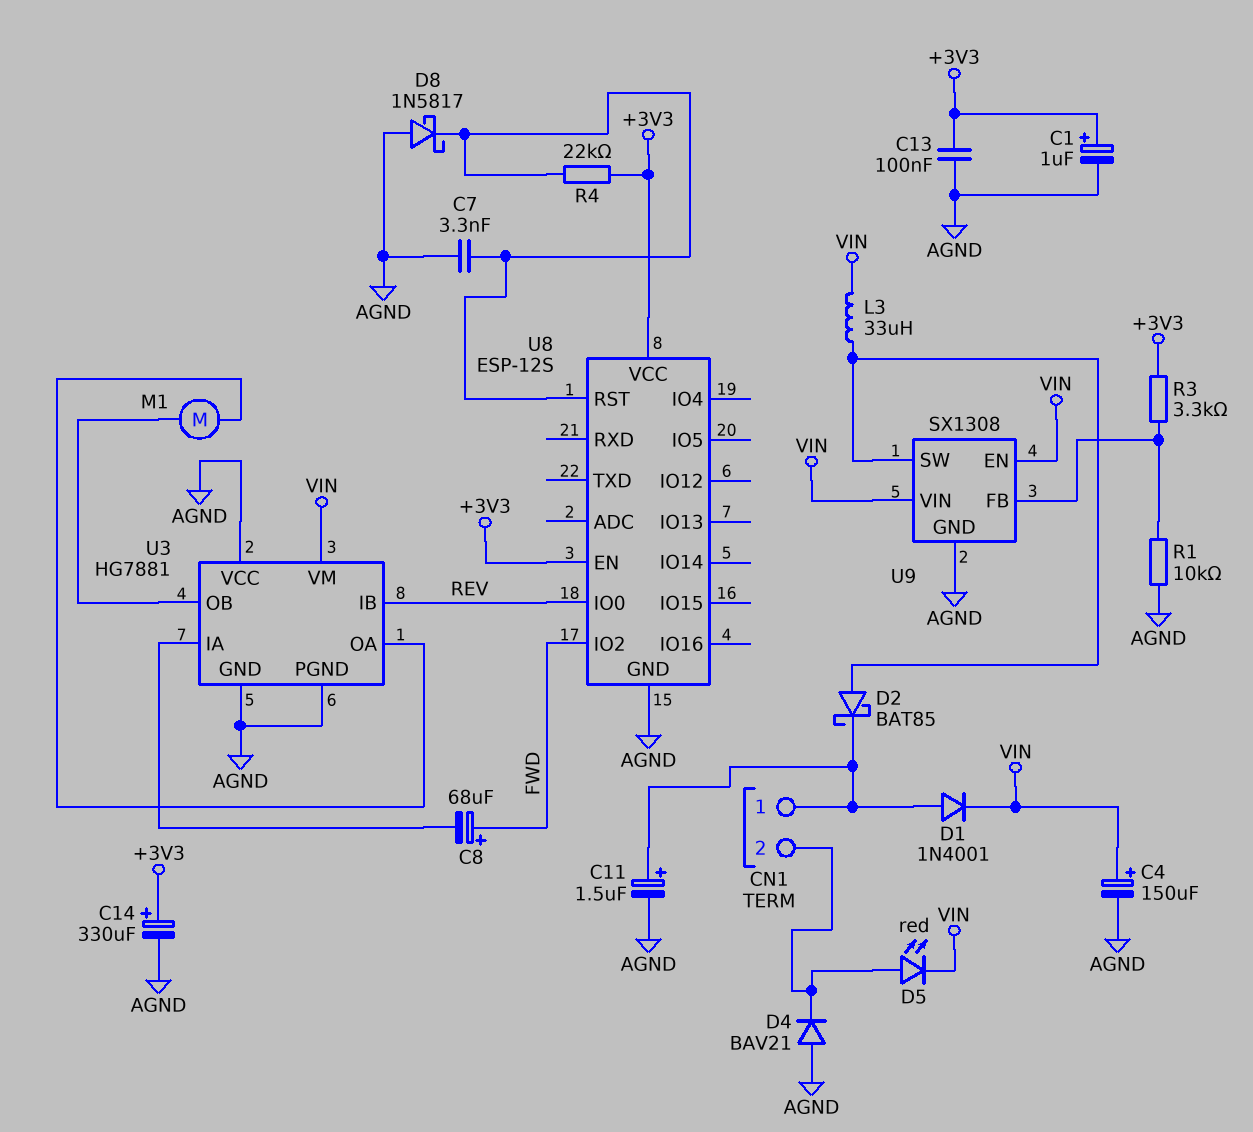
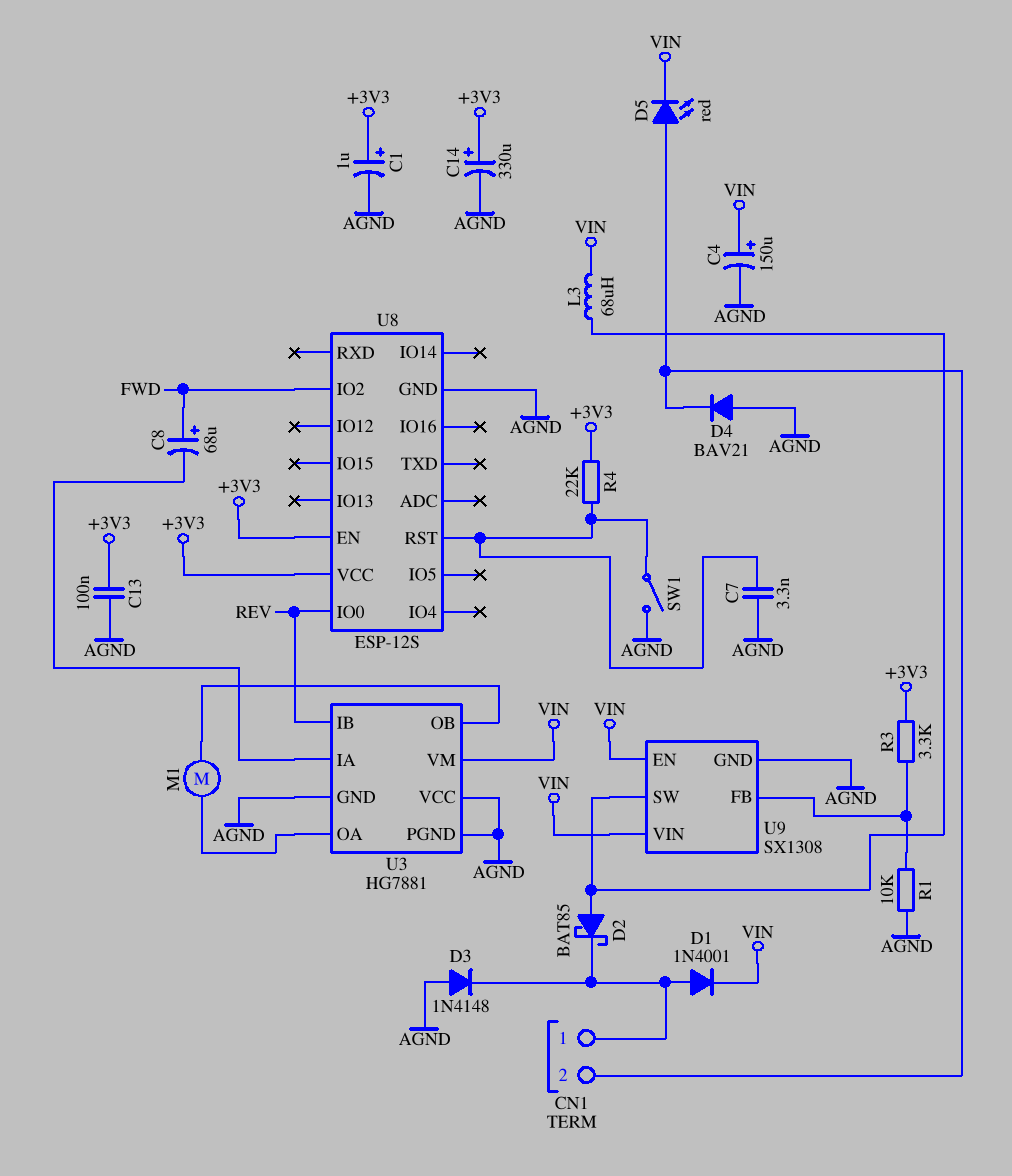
C11: 1.5uF (plus CN1/1, minus AGND) -> none
D3: none -> diode 1N4148 (A AGND, K CN1/1)
D8: schottky 1N5817 (A AGND, K U8/RST) -> none
L3: 33uH (U9/SW, VIN) -> 68uH (U9/SW, VIN)
SW1: none -> switch (AGND, U8/RST)

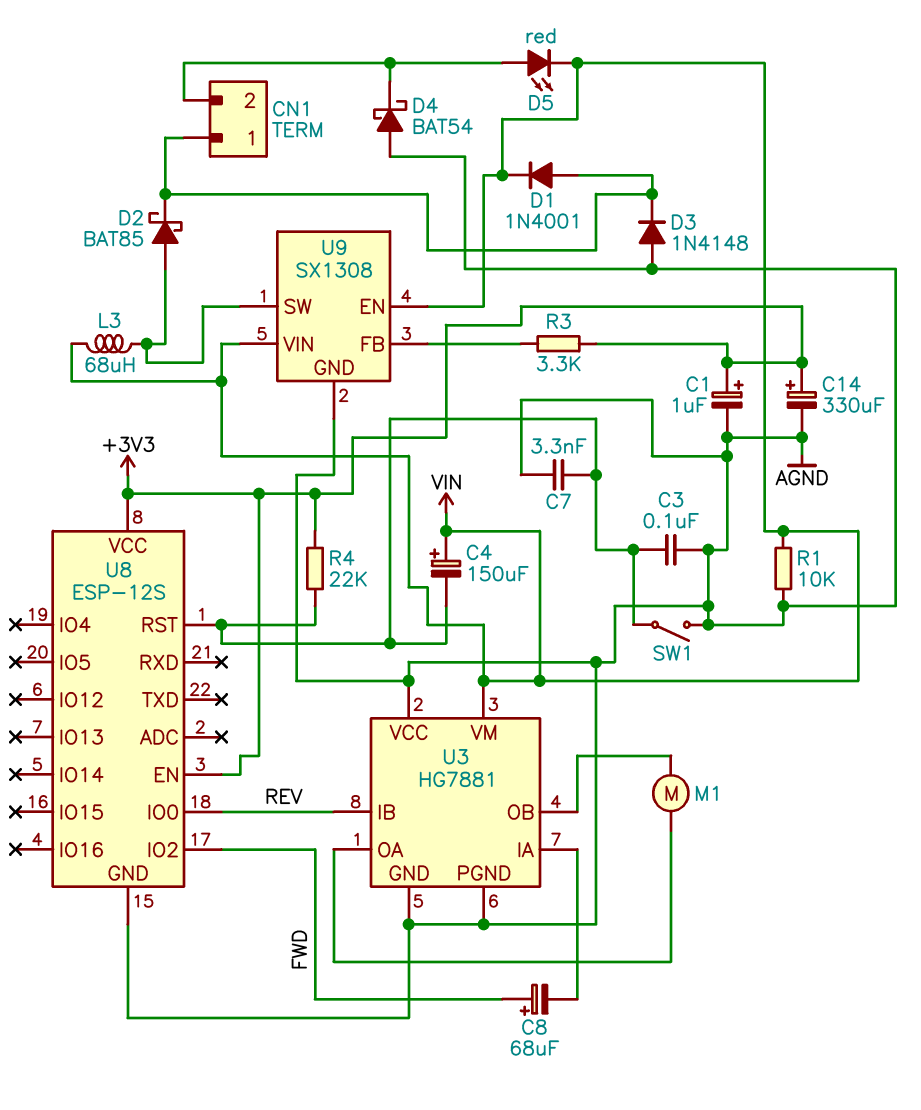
C3: none -> 100nF (AGND, U8/RST)
C4: 150uF (plus VIN, minus AGND) -> 150uF (plus VIN, minus U8/RST)
C13: 100nF (+3V3, AGND) -> none
D4: diode BAV21 (A AGND, K CN1/2) -> schottky BAT54 (A AGND, K CN1/2)
R1: 10k (AGND, U9/FB) -> 10k (AGND, VIN)

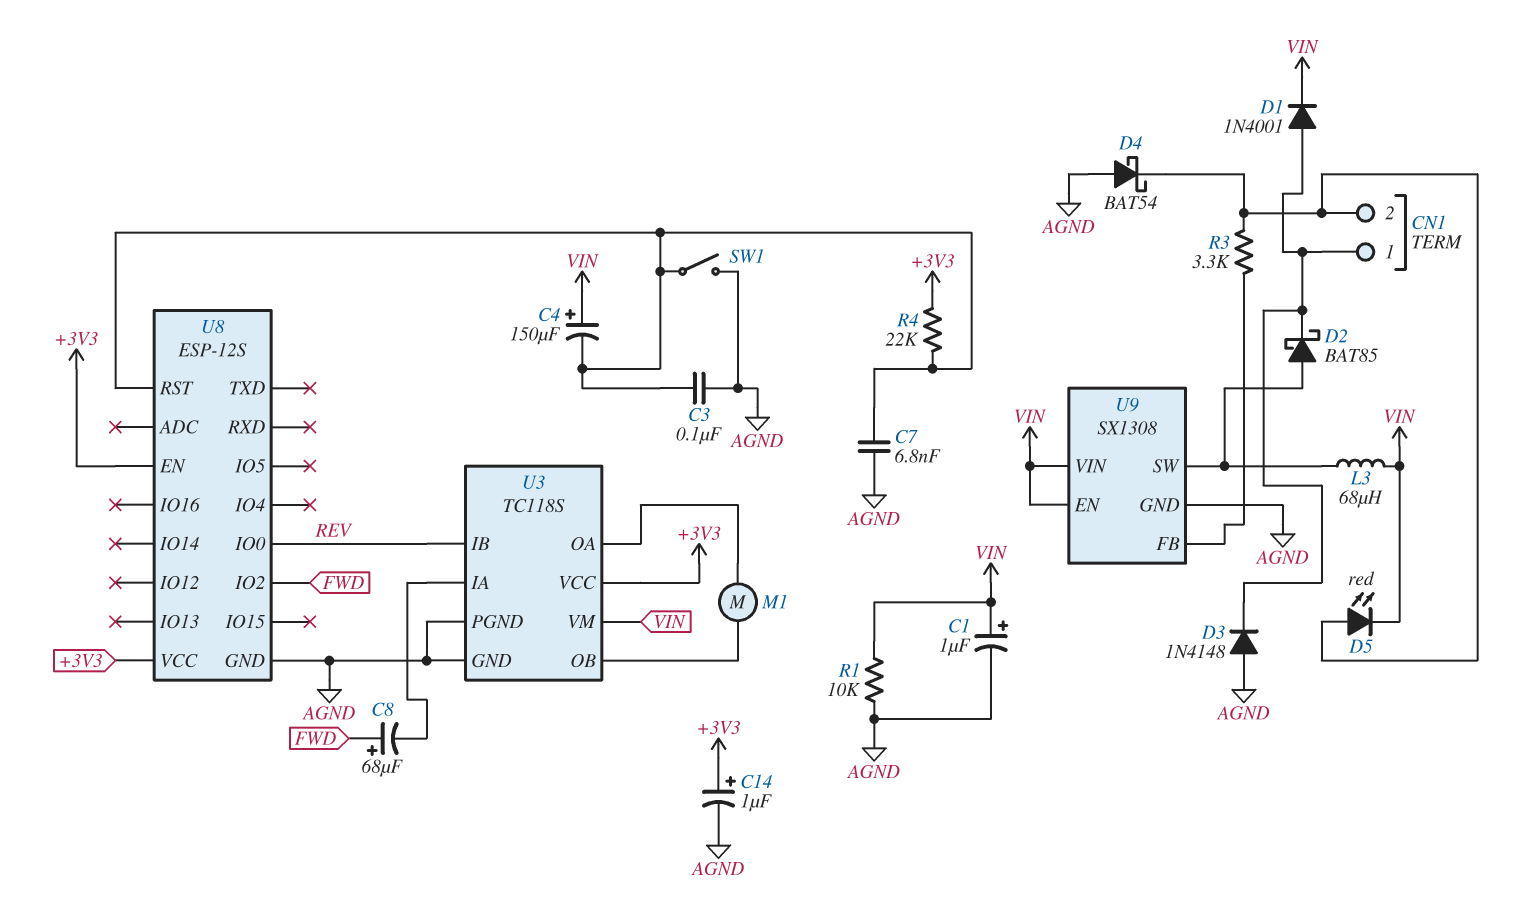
C1: 1uF (plus +3V3, minus AGND) -> 1uF (plus VIN, minus AGND)
C7: 3.3nF (AGND, U8/RST) -> 6.8nF (AGND, U8/RST)
C14: 330uF (plus +3V3, minus AGND) -> 1uF (plus +3V3, minus AGND)
R3: 3.3k (+3V3, U9/FB) -> 3.3k (CN1/2, U9/FB)
U3: HG7881 -> TC118S
U3 pin VCC: AGND -> +3V3

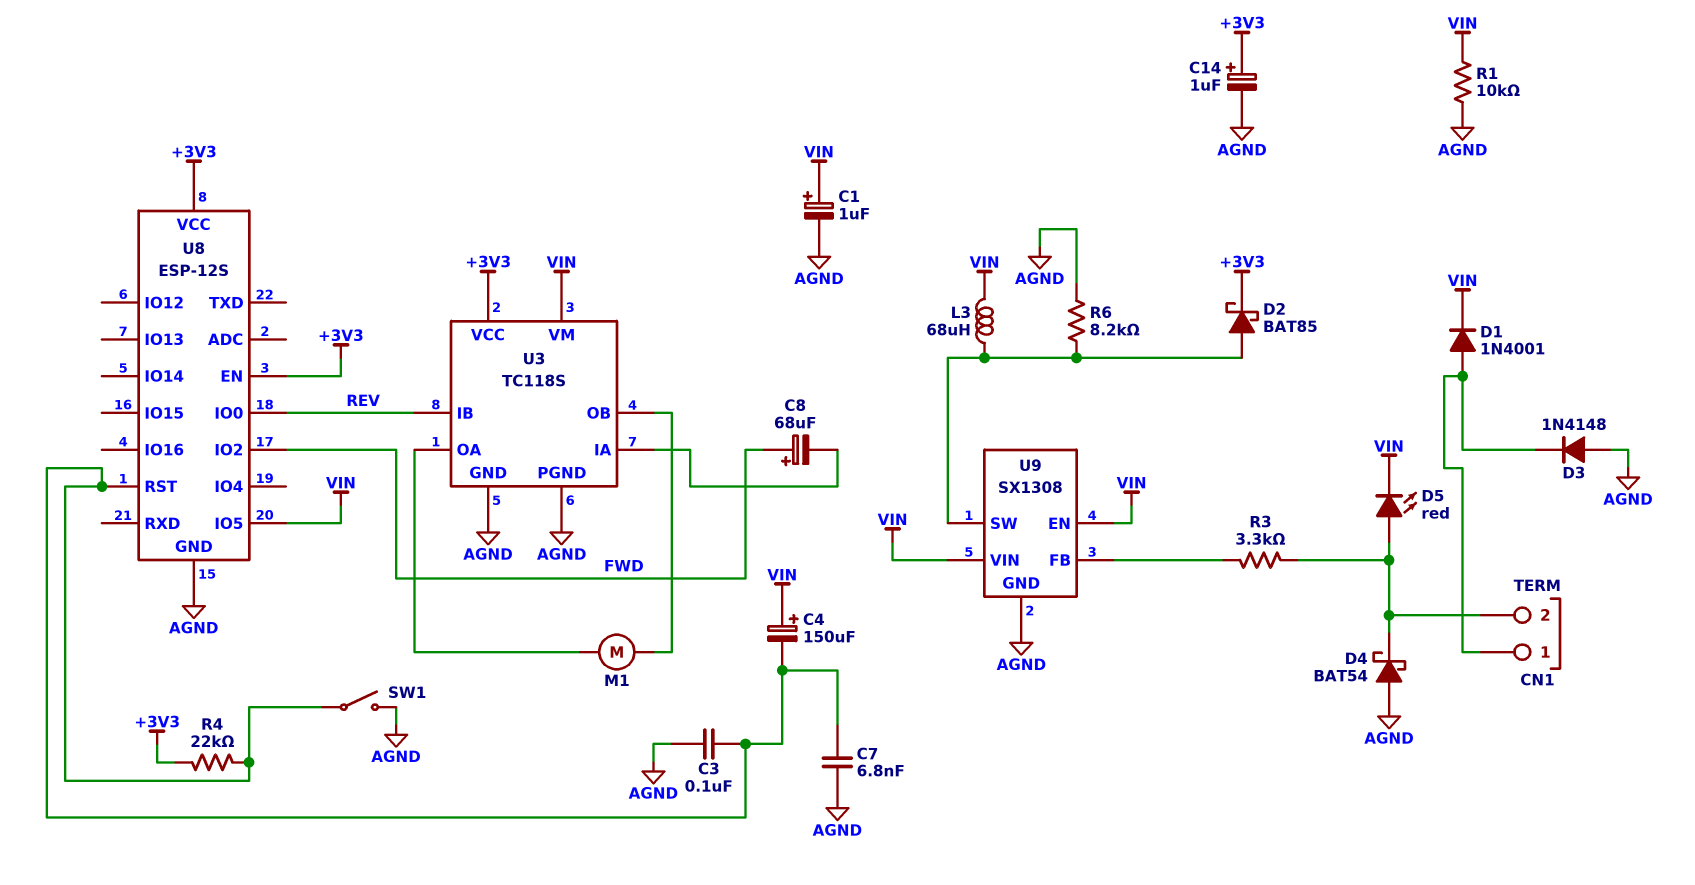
D2: schottky BAT85 (A U9/SW, K CN1/1) -> schottky BAT85 (A U9/SW, K +3V3)
R6: none -> 8.2k (AGND, U9/SW)
U8 pin IO5: none -> VIN

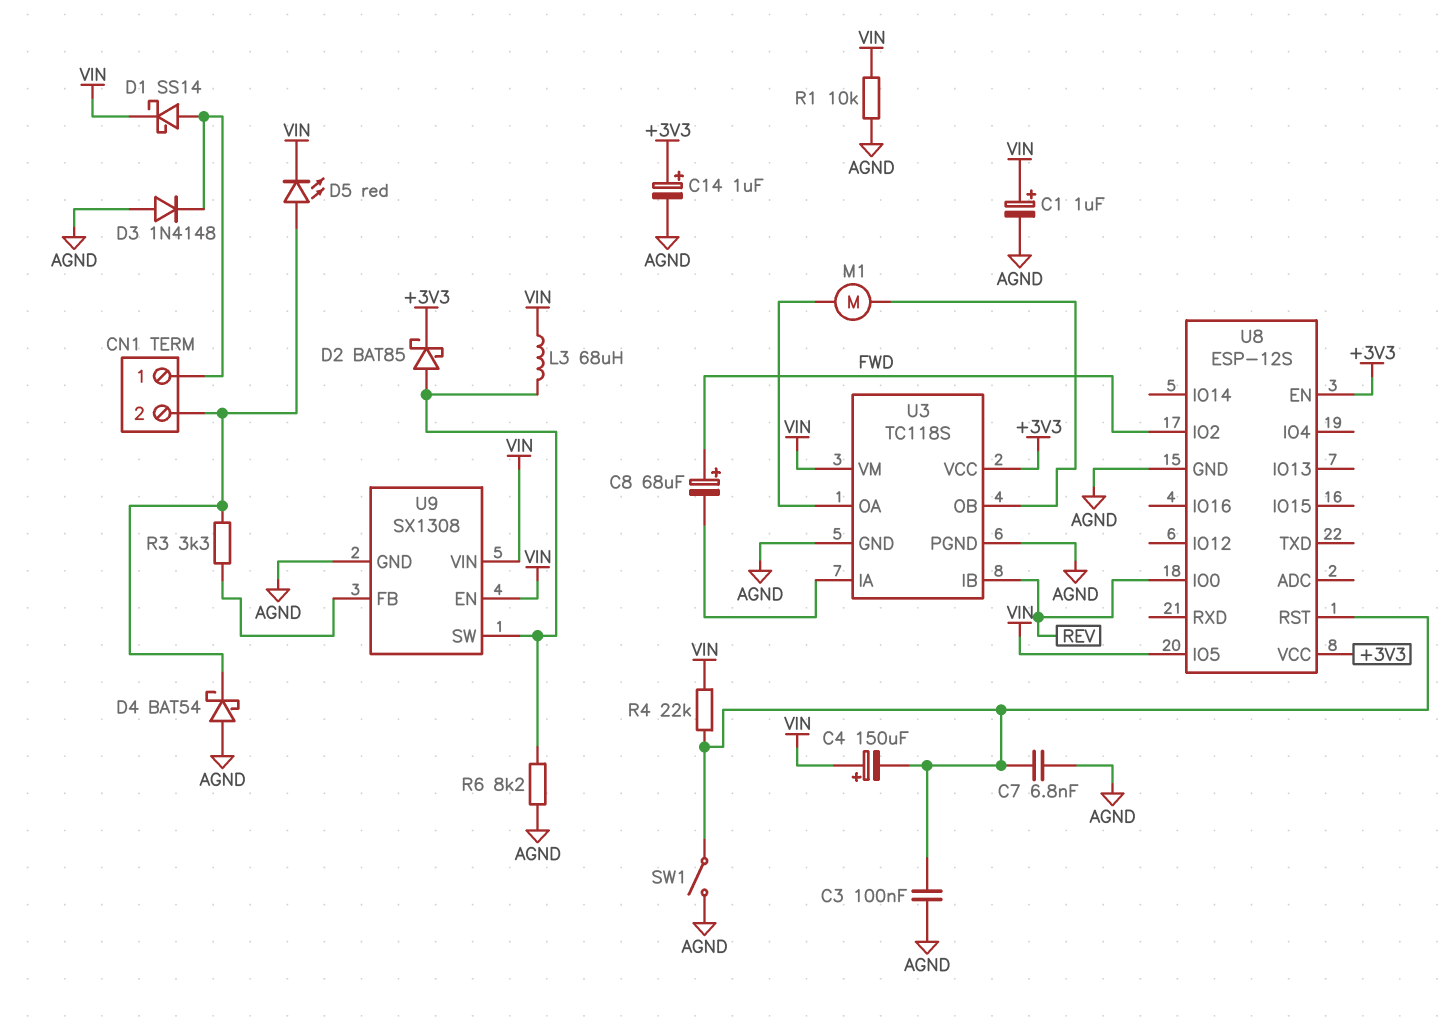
D1: diode 1N4001 (A CN1/1, K VIN) -> schottky SS14 (A CN1/1, K VIN)
R4: 22k (+3V3, U8/RST) -> 22k (U8/RST, VIN)

